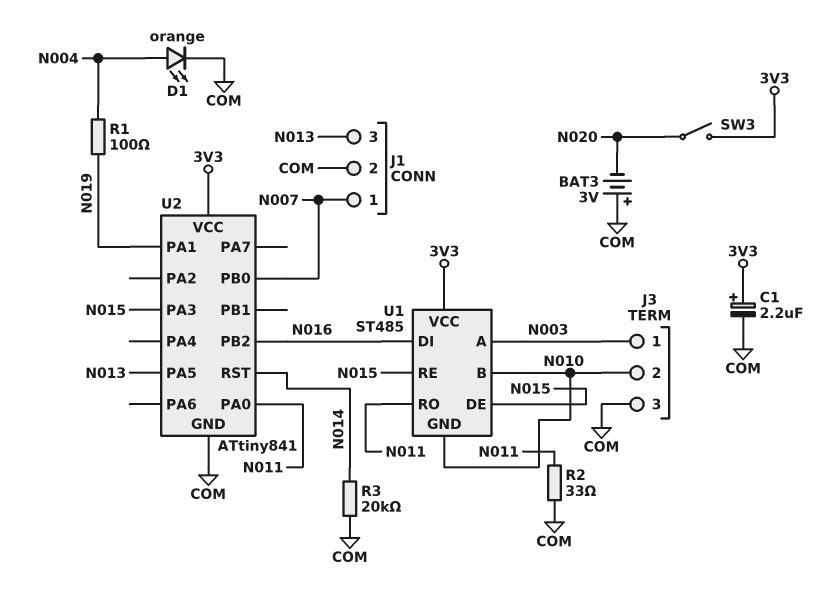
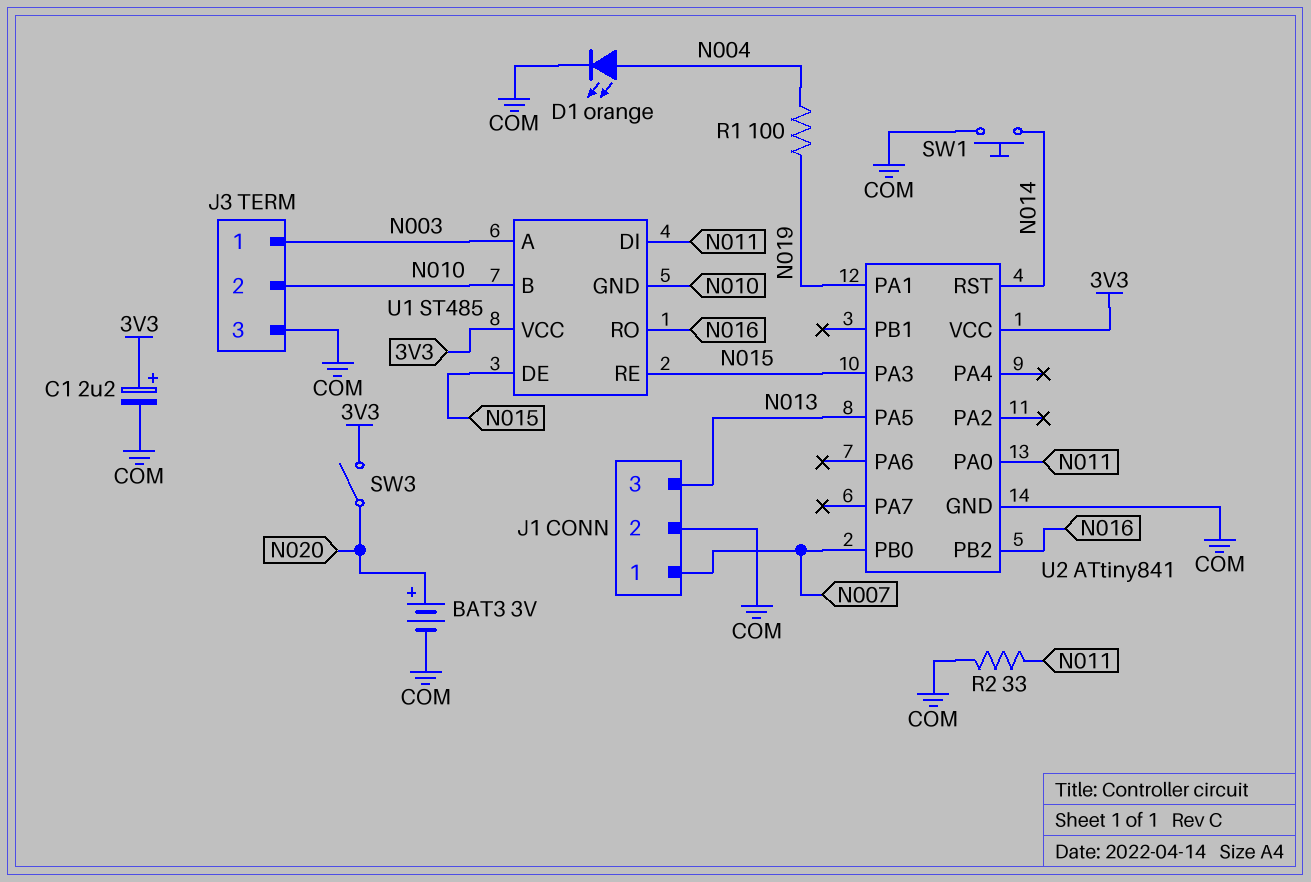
BAT3: 3V (plus COM, minus N020) -> 3V (plus N020, minus COM)
R3: 20k (COM, N014) -> none
SW1: none -> button (COM, N014)
U1 pin DI: N016 -> N011
U1 pin RO: N011 -> N016

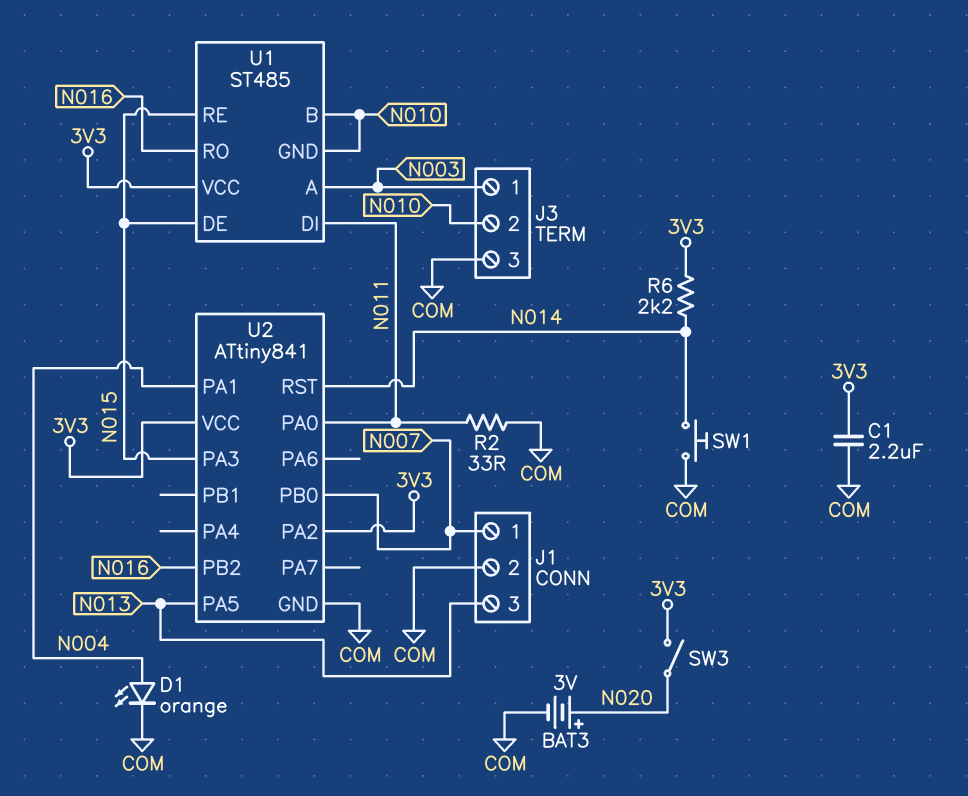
C1: 2.2uF (plus 3V3, minus COM) -> 2.2uF (3V3, COM)
R1: 100 (N004, N019) -> none
R6: none -> 2.2k (3V3, N014)
U2 pin PA1: N019 -> N004
U2 pin PA2: none -> 3V3

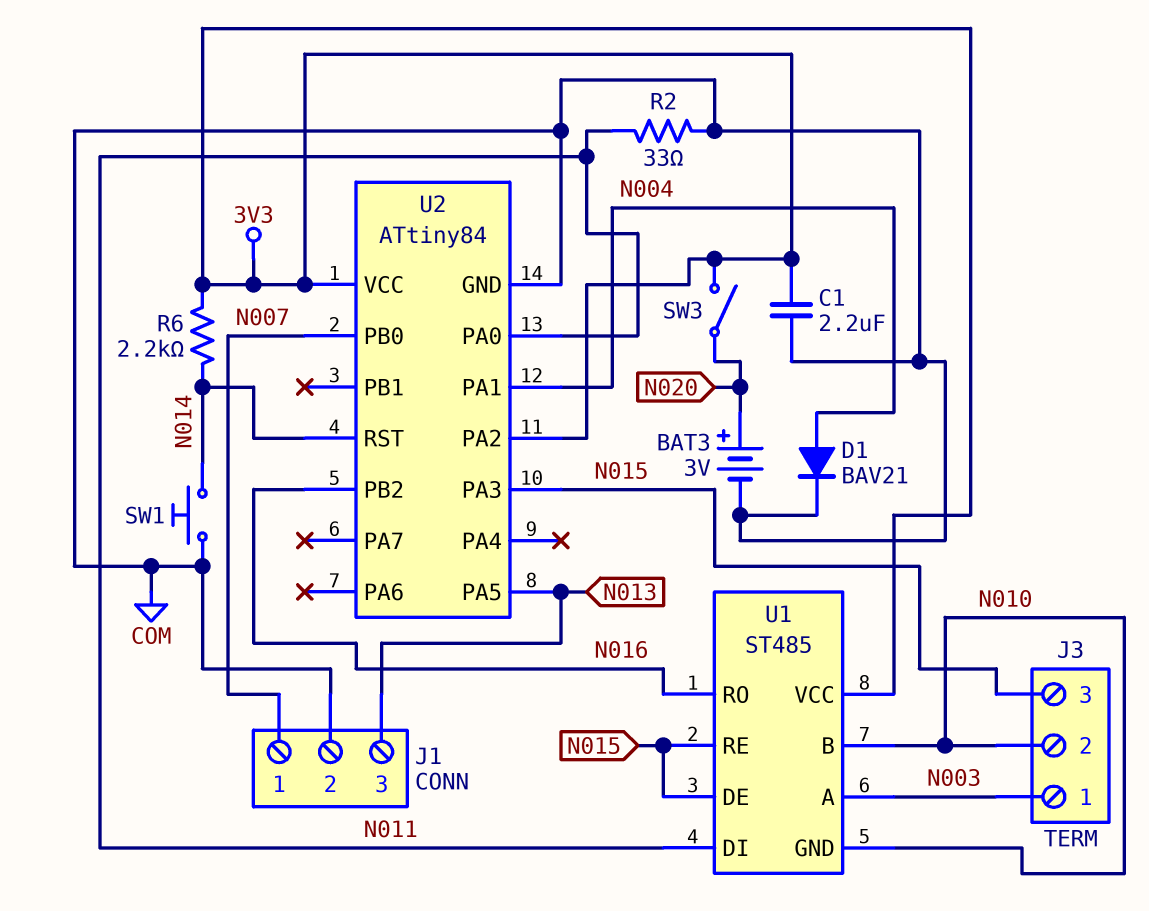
D1: LED orange (A N004, K COM) -> diode BAV21 (A N004, K COM)
J3 pin 3: COM -> N015
U2: ATtiny841 -> ATtiny84

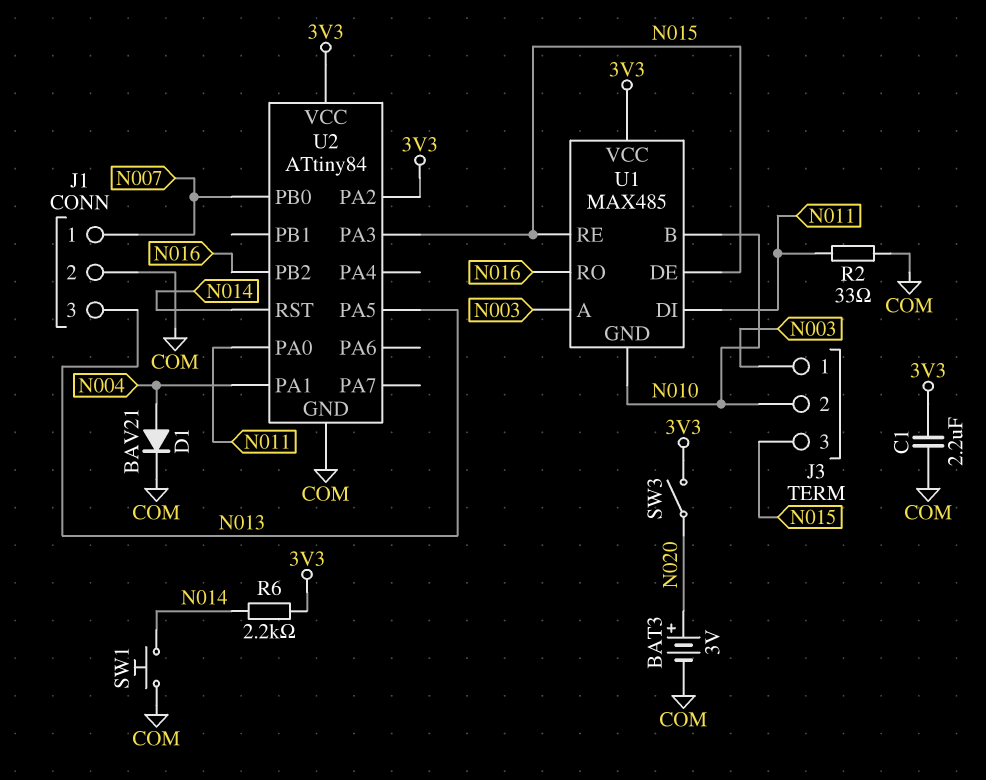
U1: ST485 -> MAX485

